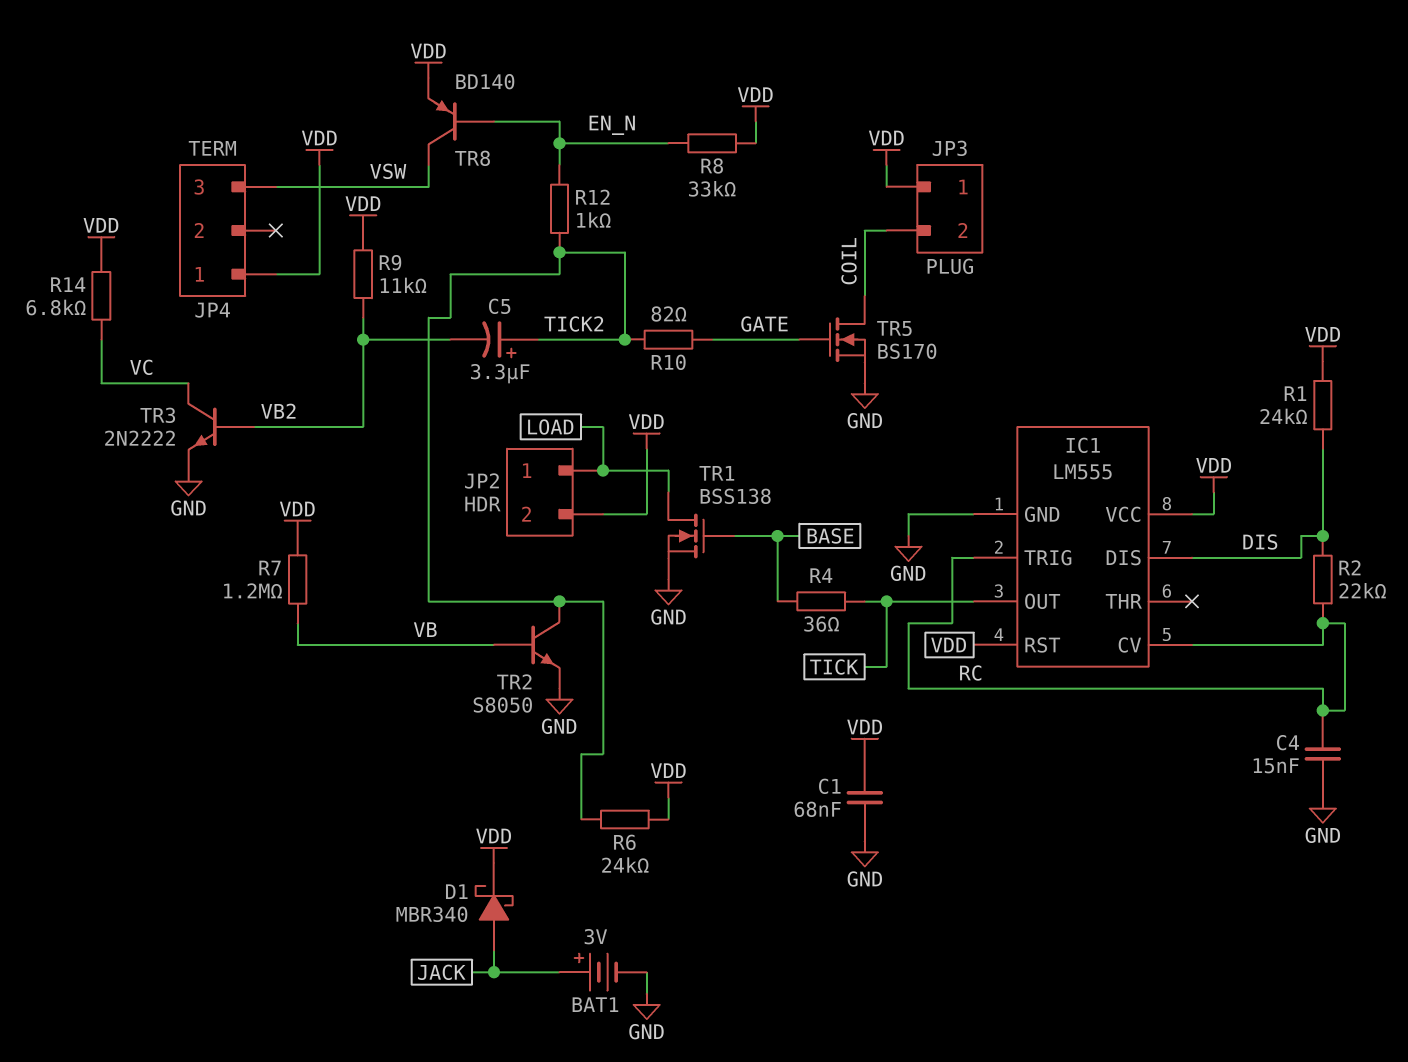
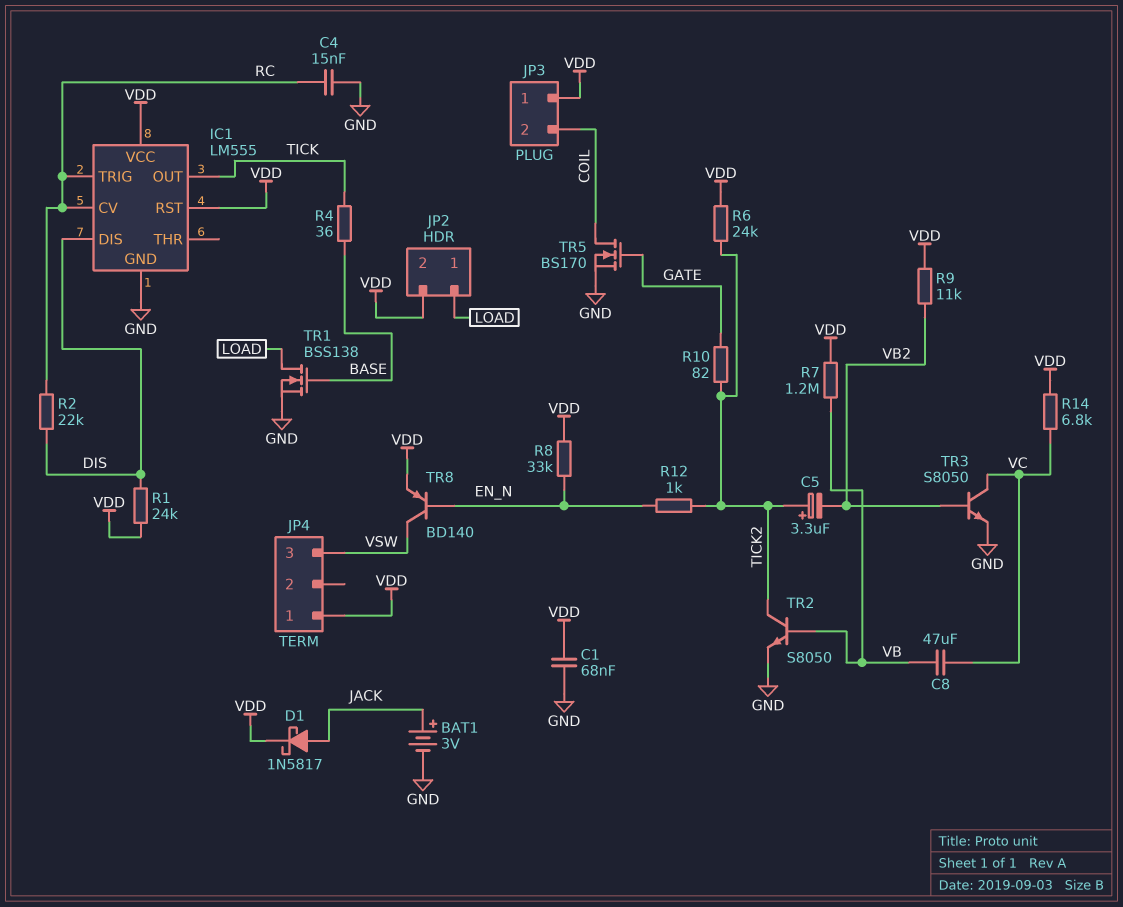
C8: none -> 47uF (VB, VC)
D1: schottky MBR340 (A JACK, K VDD) -> schottky 1N5817 (A JACK, K VDD)
TR3: NPN 2N2222 (B VB2, C VC, E GND) -> NPN S8050 (B VB2, C VC, E GND)

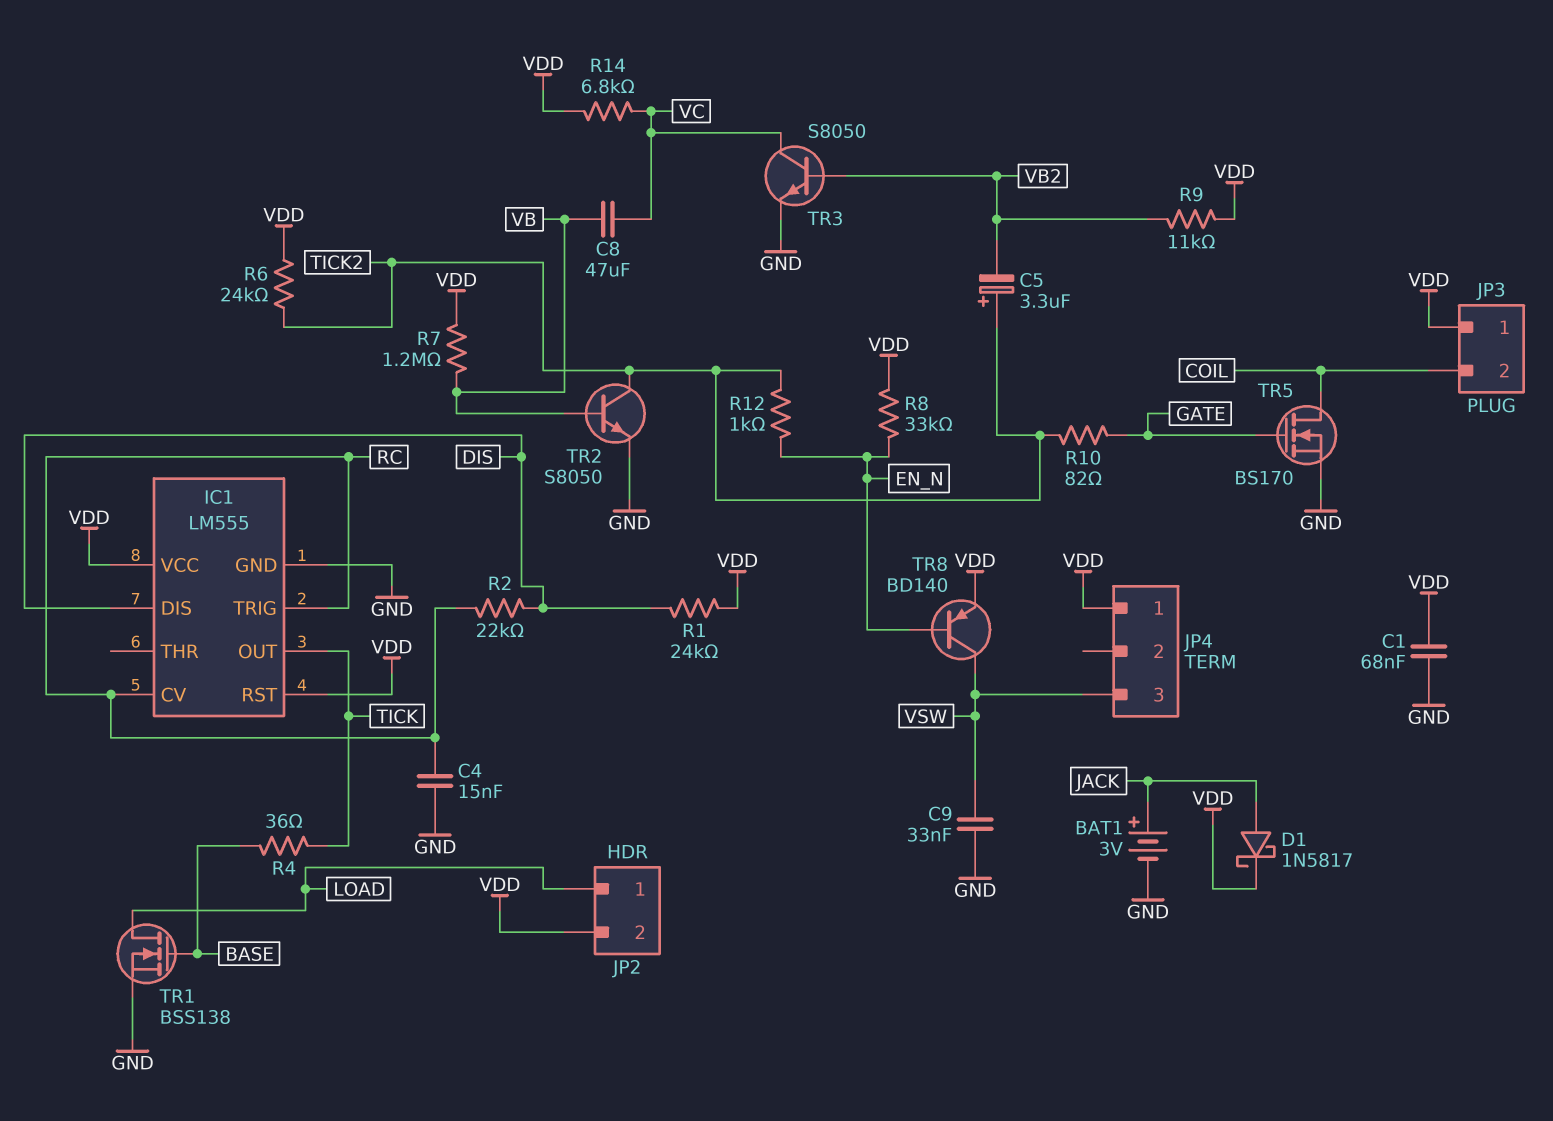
C9: none -> 33nF (GND, VSW)

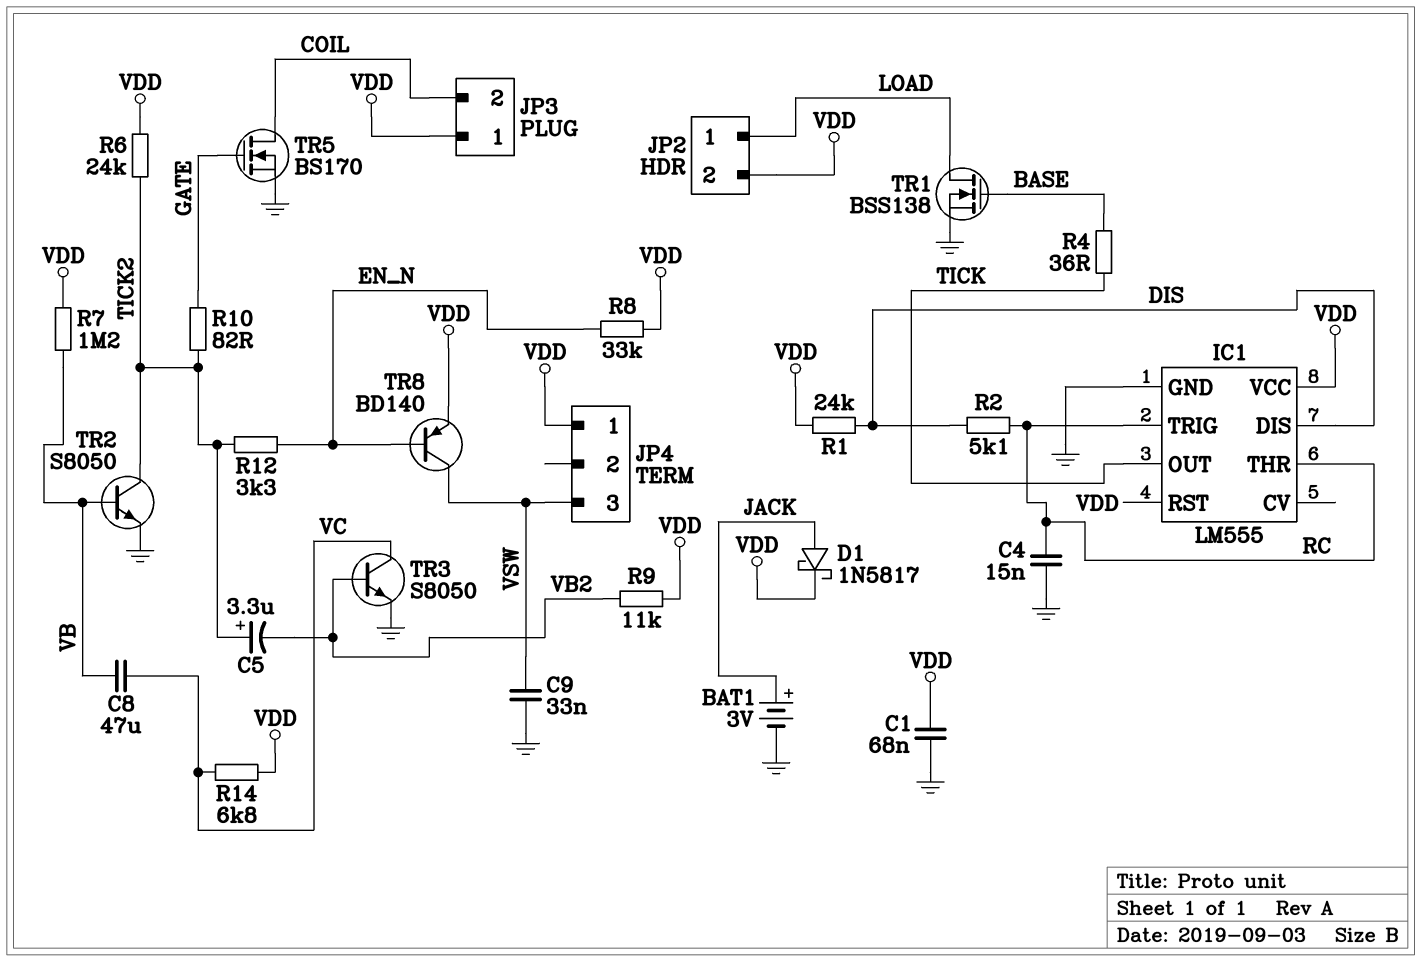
IC1 pin CV: RC -> none
IC1 pin THR: none -> RC
R2: 22k (DIS, RC) -> 5.1k (DIS, RC)
R12: 1k (EN_N, TICK2) -> 3.3k (EN_N, TICK2)

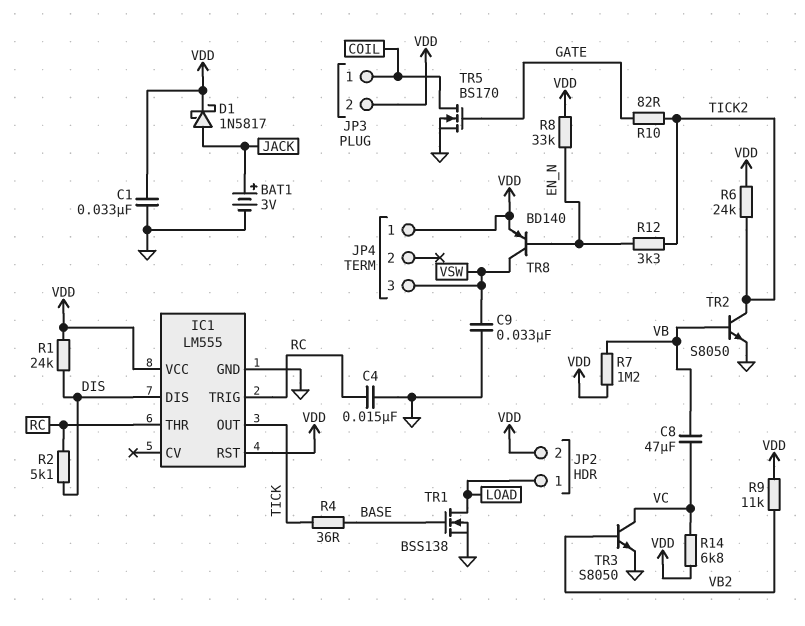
C1: 68nF (GND, VDD) -> 33nF (GND, VDD)
C5: 3.3uF (plus TICK2, minus VB2) -> none
JP3 pin 1: VDD -> COIL
JP3 pin 2: COIL -> VDD

